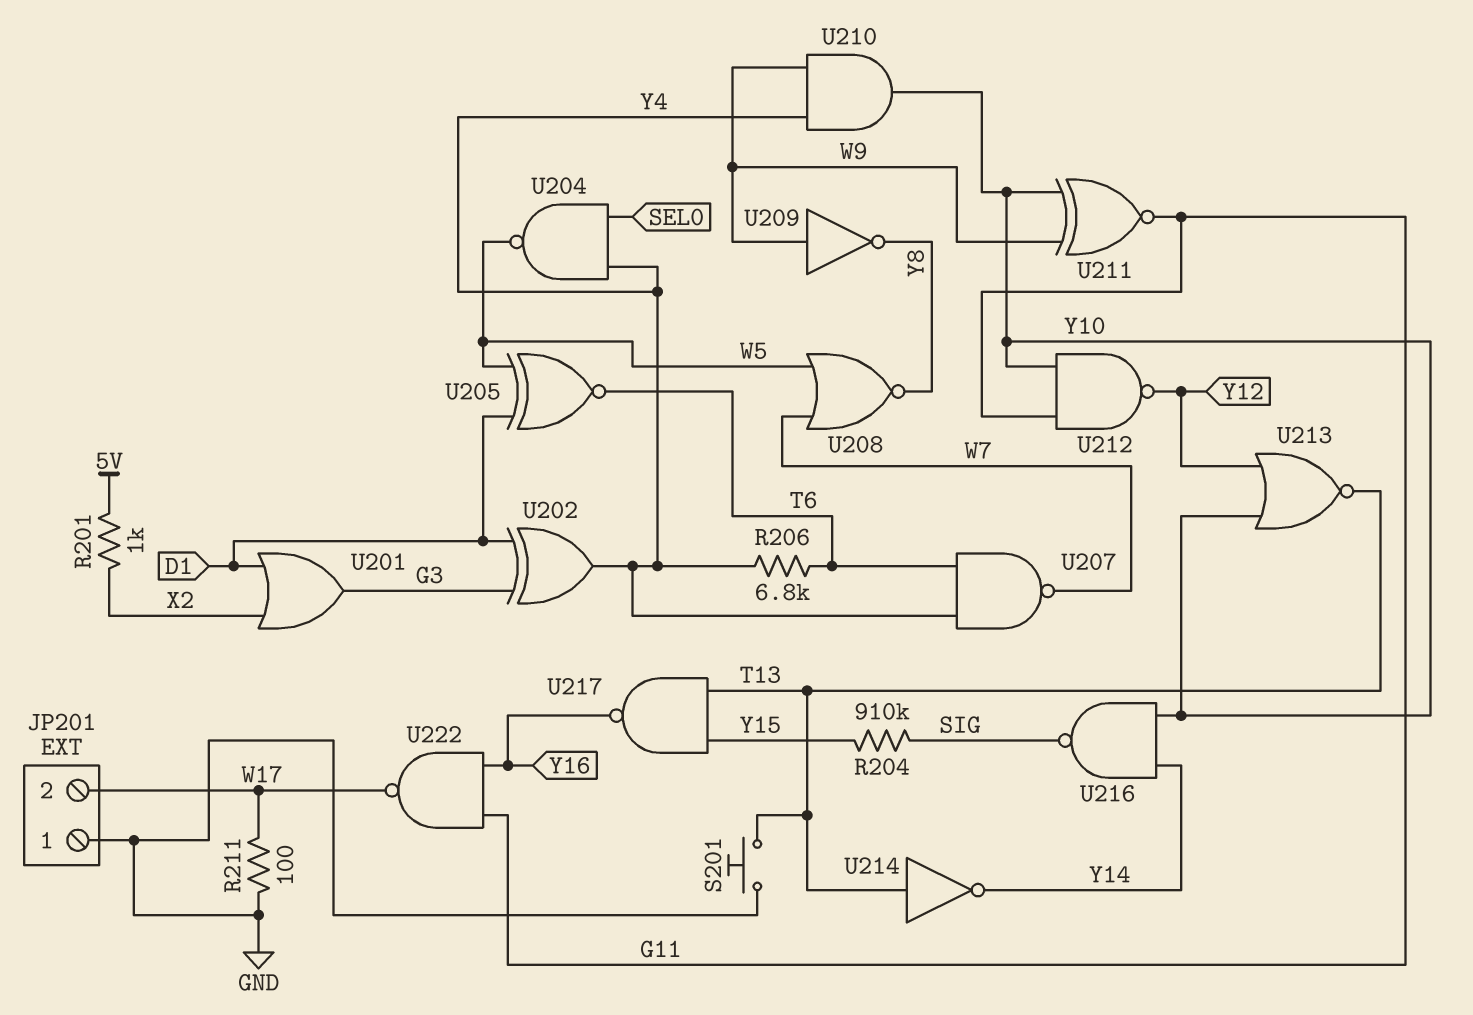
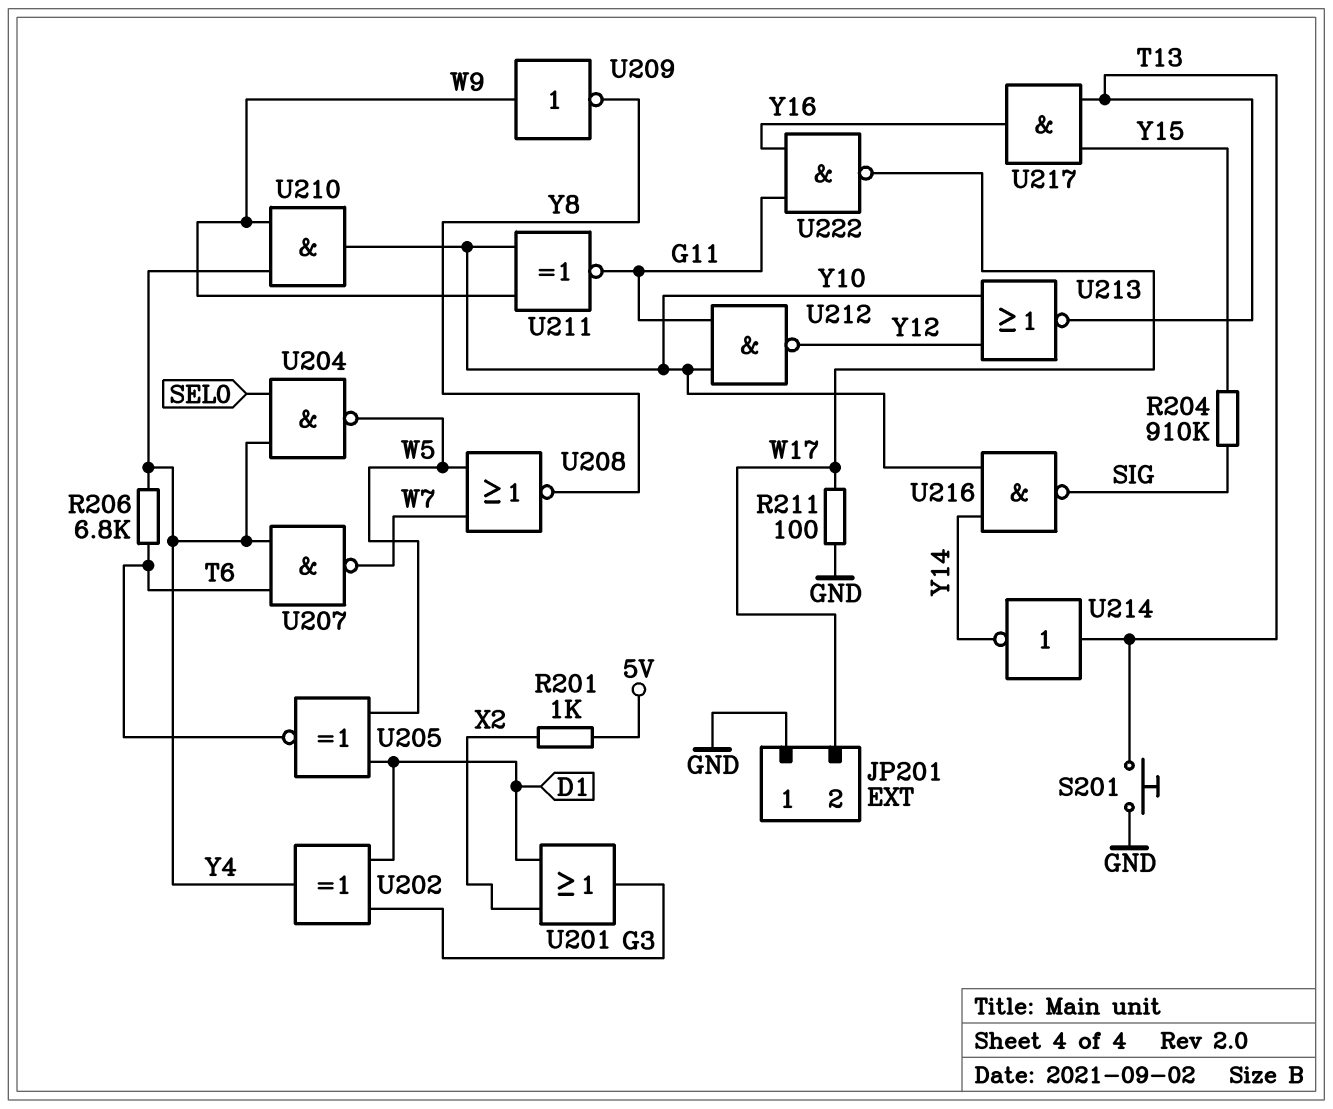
U217: NAND (in T13, in Y15, out Y16) -> AND (in T13, in Y15, out Y16)

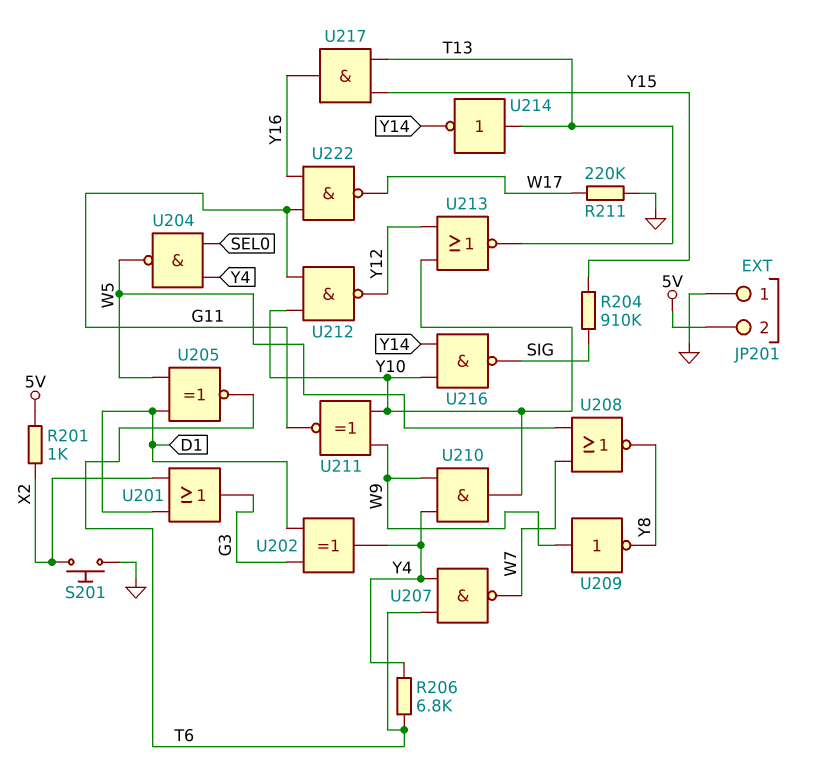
JP201 pin 2: W17 -> 5V
R211: 100 (GND, W17) -> 220k (GND, W17)
S201: button (GND, T13) -> button (GND, X2)

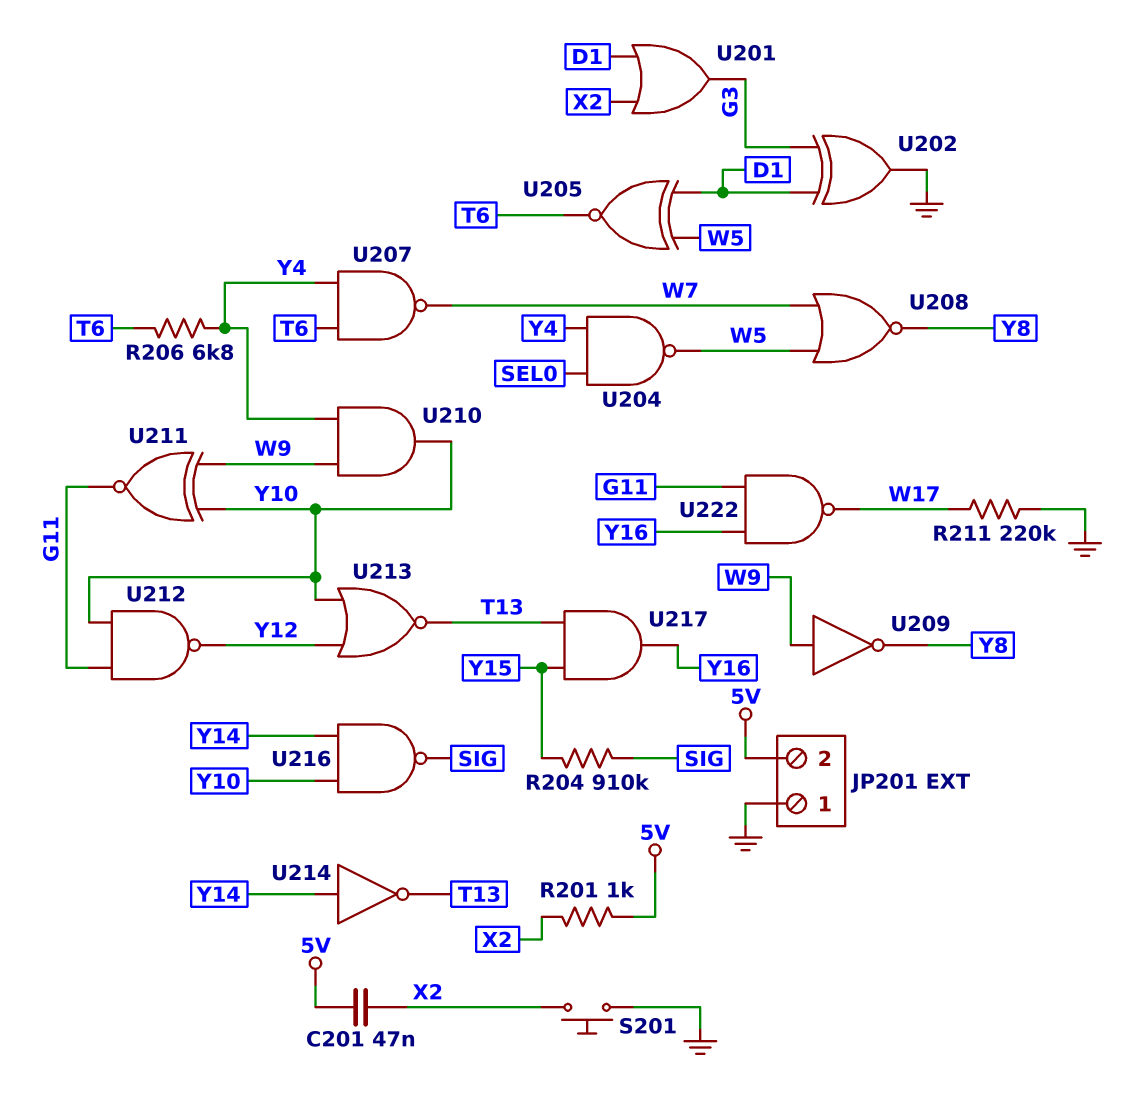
C201: none -> 47nF (5V, X2)
U202: XOR (in D1, in G3, out Y4) -> XOR (in D1, in G3, out GND)
U214: NOT (in T13, out Y14) -> NOT (in Y14, out T13)

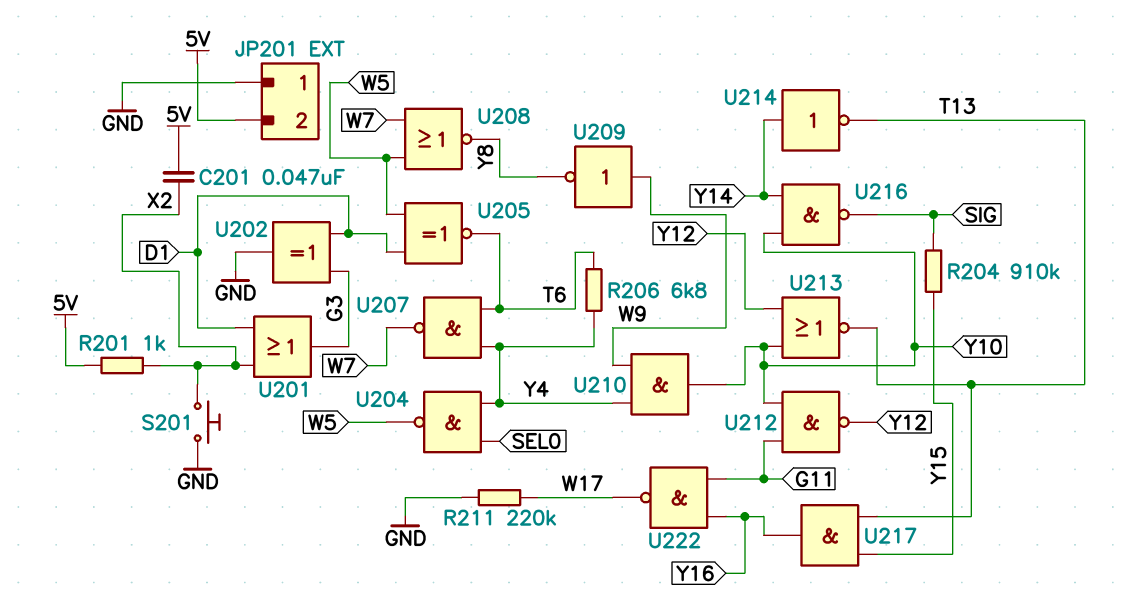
U211: XNOR (in W9, in Y10, out G11) -> none

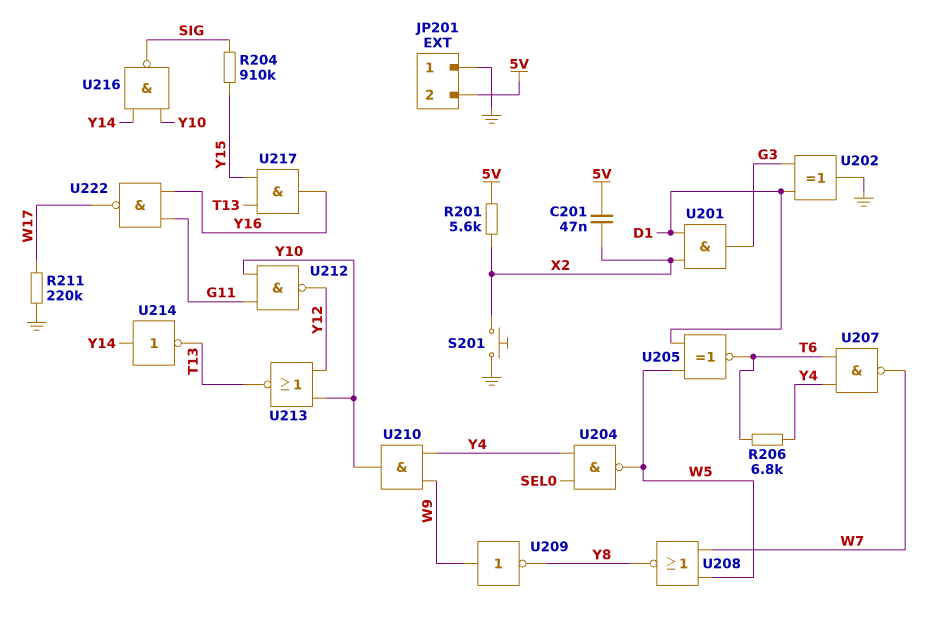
R201: 1k (5V, X2) -> 5.6k (5V, X2)
U201: OR (in D1, in X2, out G3) -> AND (in D1, in X2, out G3)

